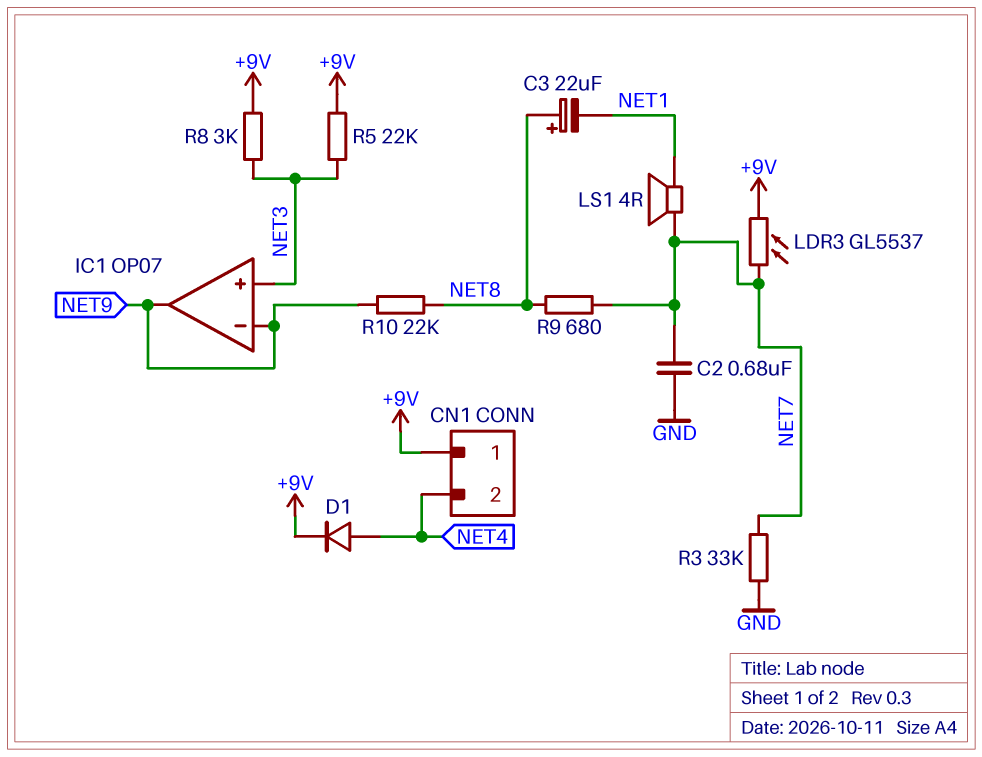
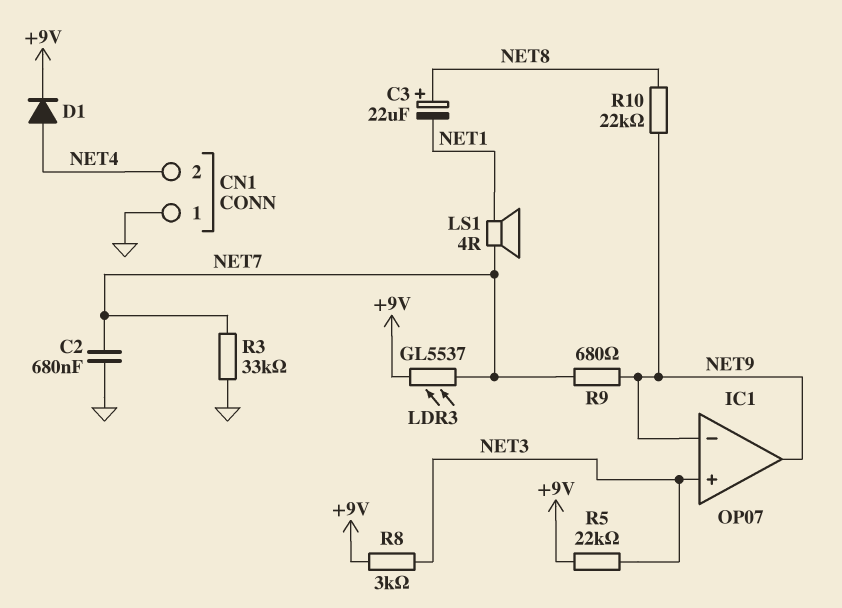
CN1 pin 1: +9V -> GND
R9: 680 (NET7, NET8) -> 680 (NET7, NET9)

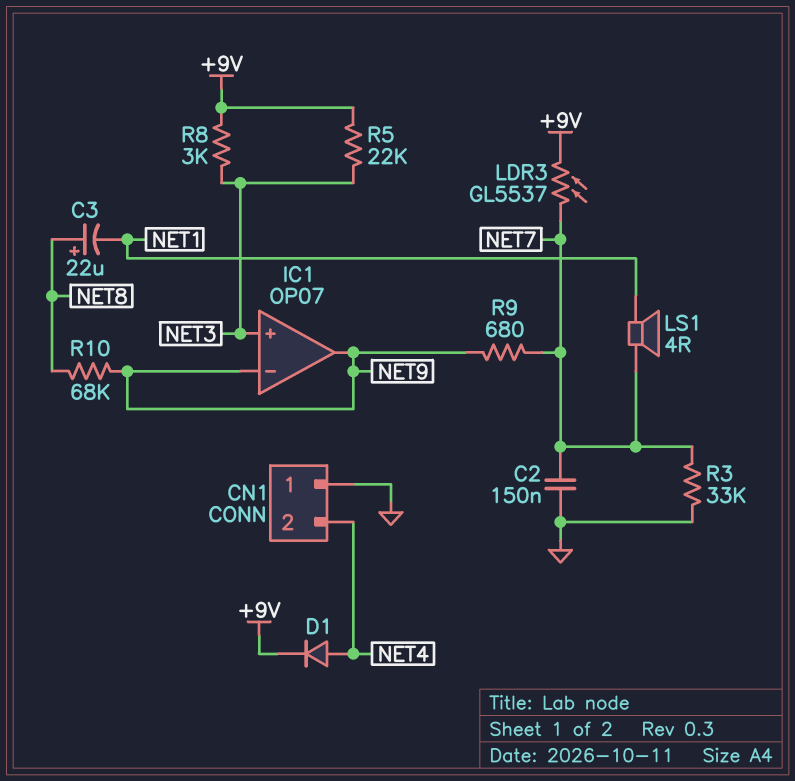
C2: 680nF (GND, NET7) -> 150nF (GND, NET7)
R10: 22k (NET8, NET9) -> 68k (NET8, NET9)

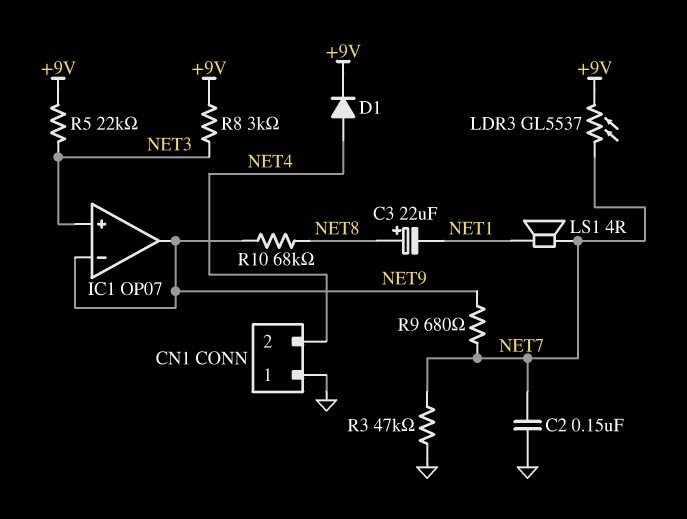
R3: 33k (GND, NET7) -> 47k (GND, NET7)

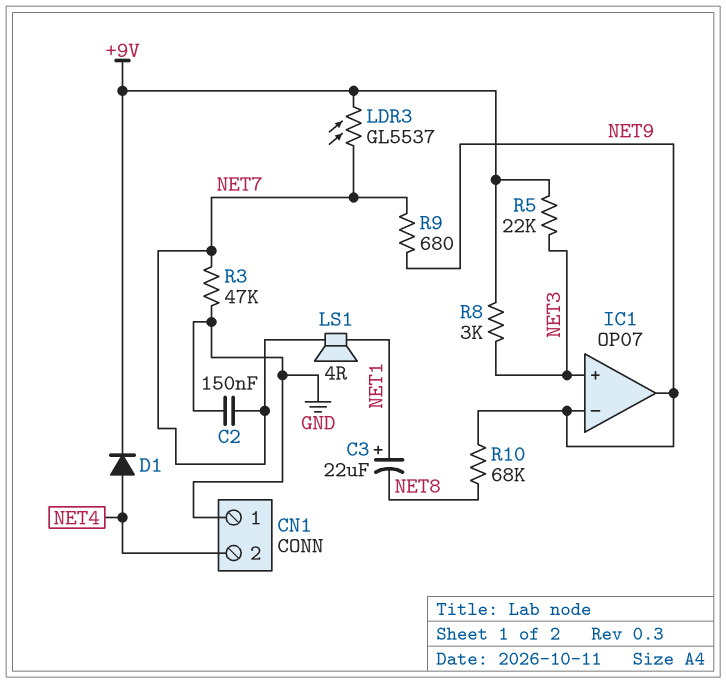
C3: 22uF (plus NET8, minus NET1) -> 22uF (plus NET1, minus NET8)

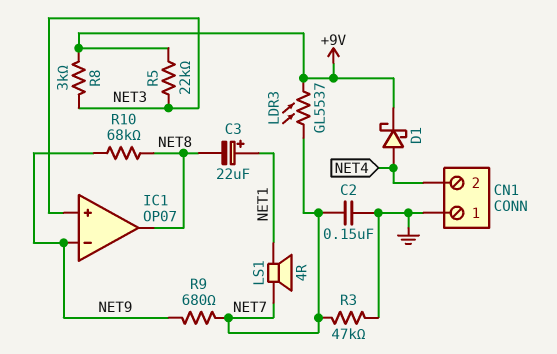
D1: diode (A NET4, K +9V) -> schottky (A NET4, K +9V)
IC1 pin out: NET9 -> NET8

